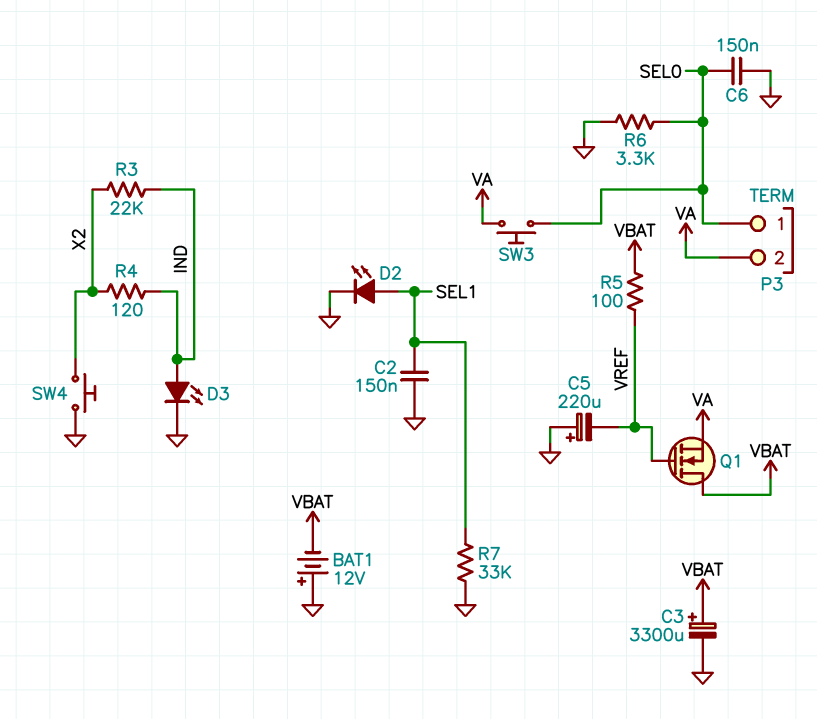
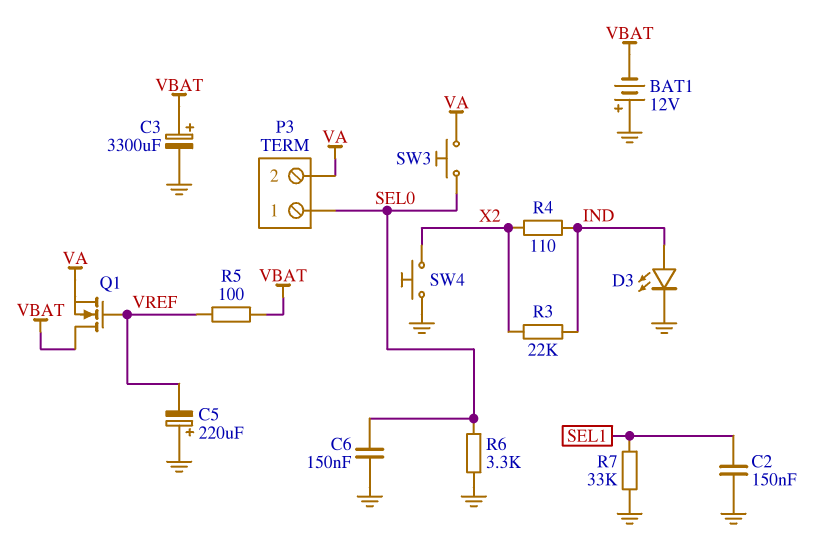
D2: LED (A SEL1, K GND) -> none
R4: 120 (IND, X2) -> 110 (IND, X2)

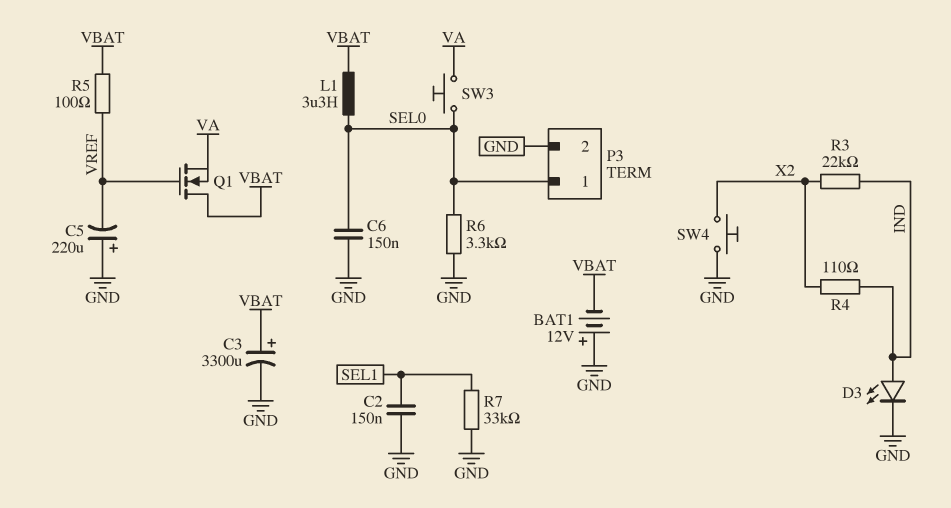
L1: none -> 3.3uH (SEL0, VBAT)
P3 pin 2: VA -> GND

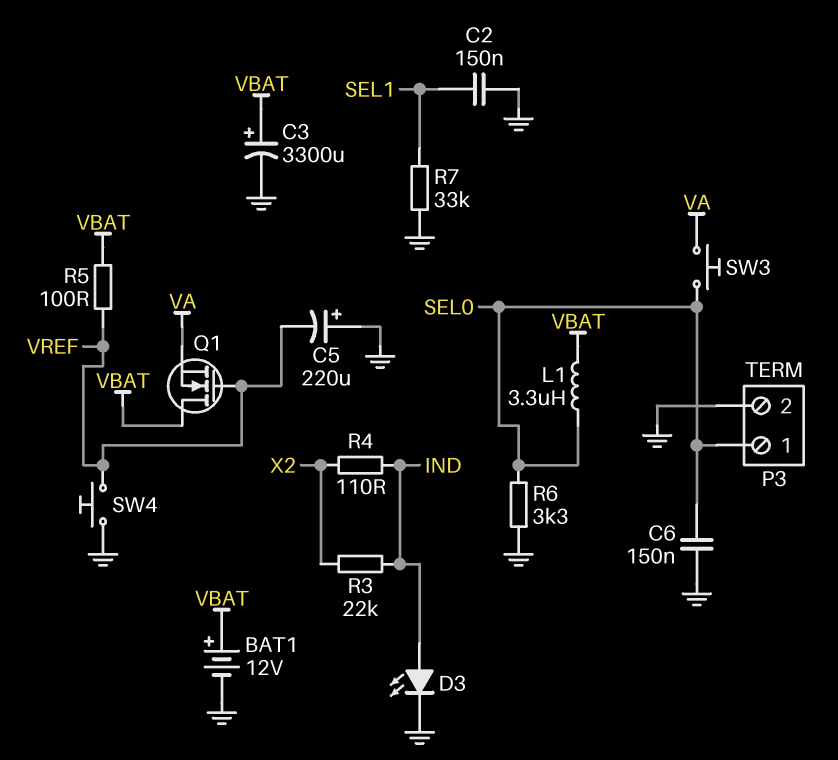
BAT1: 12V (plus GND, minus VBAT) -> 12V (plus VBAT, minus GND)
SW4: button (GND, X2) -> button (GND, VREF)

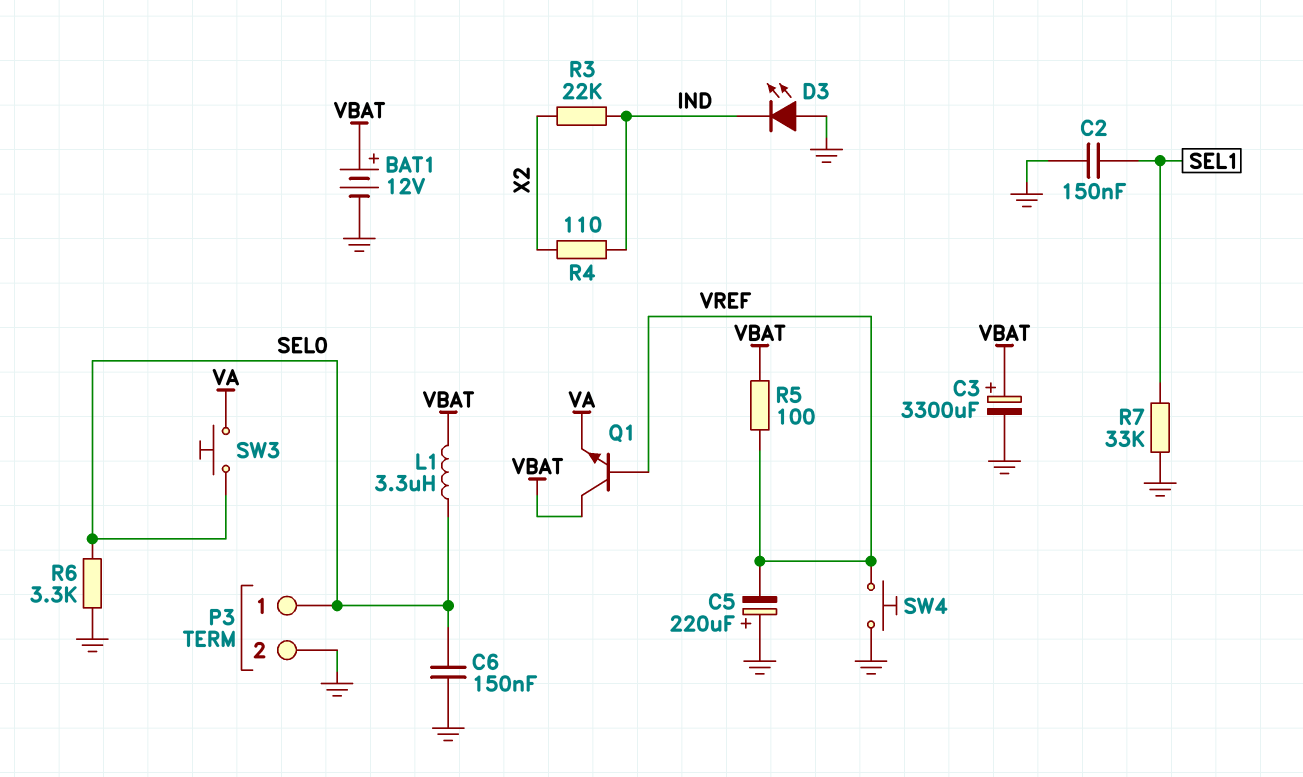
D3: LED (A IND, K GND) -> LED (A GND, K IND)
Q1: NMOS (G VREF, D VBAT, S VA) -> NPN (B VREF, C VBAT, E VA)

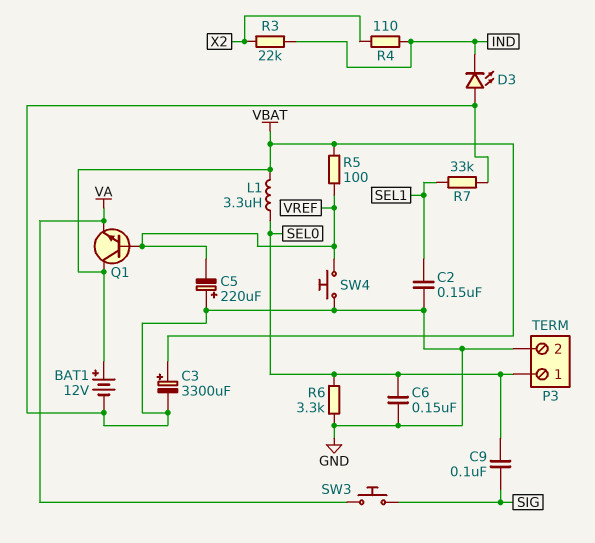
C9: none -> 100nF (SEL0, SIG)
SW3: button (SEL0, VA) -> button (SIG, VA)

